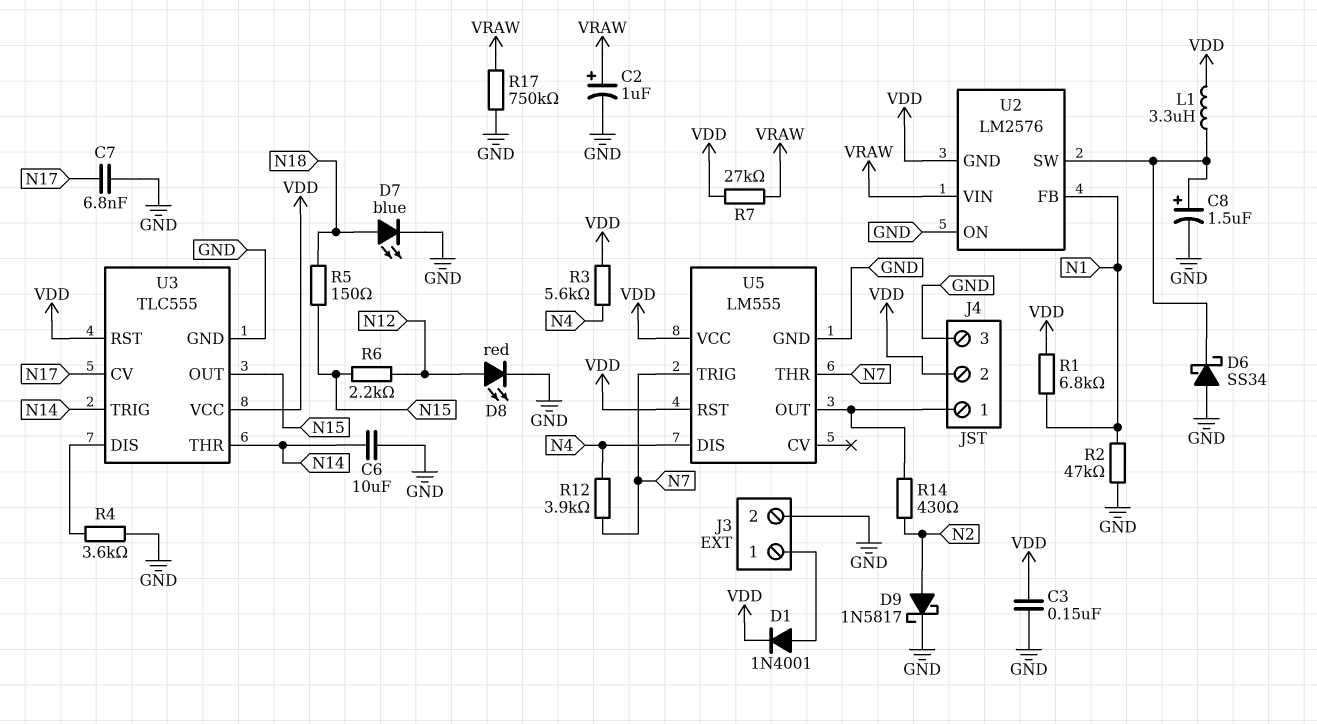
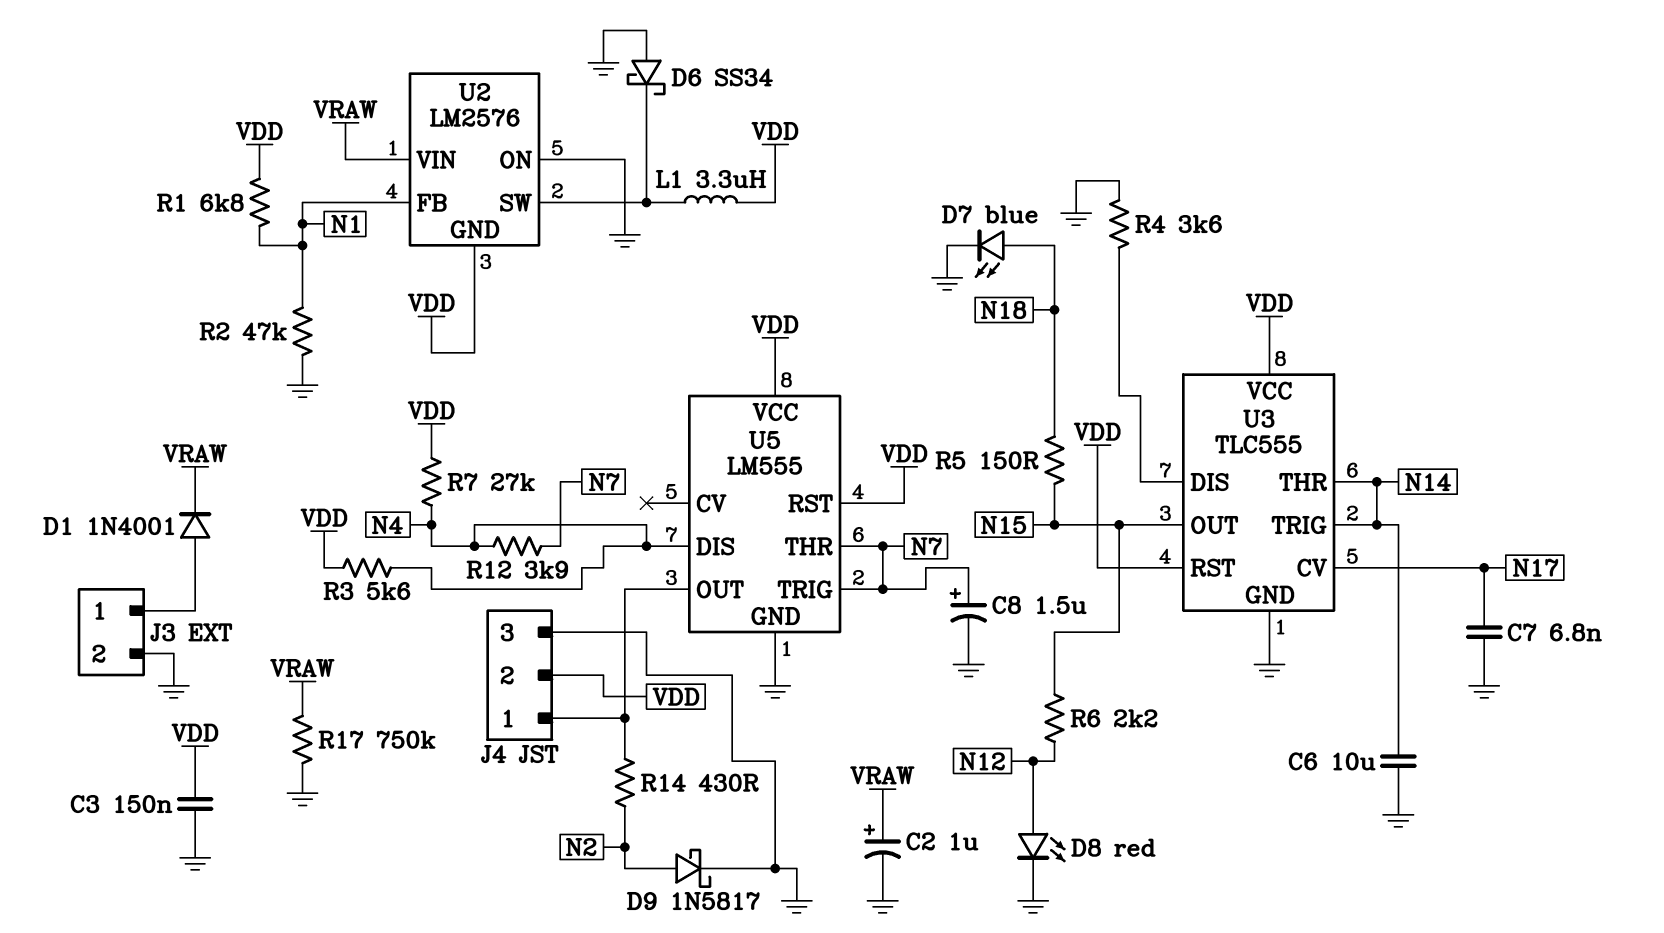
C8: 1.5uF (plus U2/SW, minus GND) -> 1.5uF (plus N7, minus GND)
D1: diode 1N4001 (A J3/1, K VDD) -> diode 1N4001 (A J3/1, K VRAW)
R7: 27k (VDD, VRAW) -> 27k (N4, VDD)

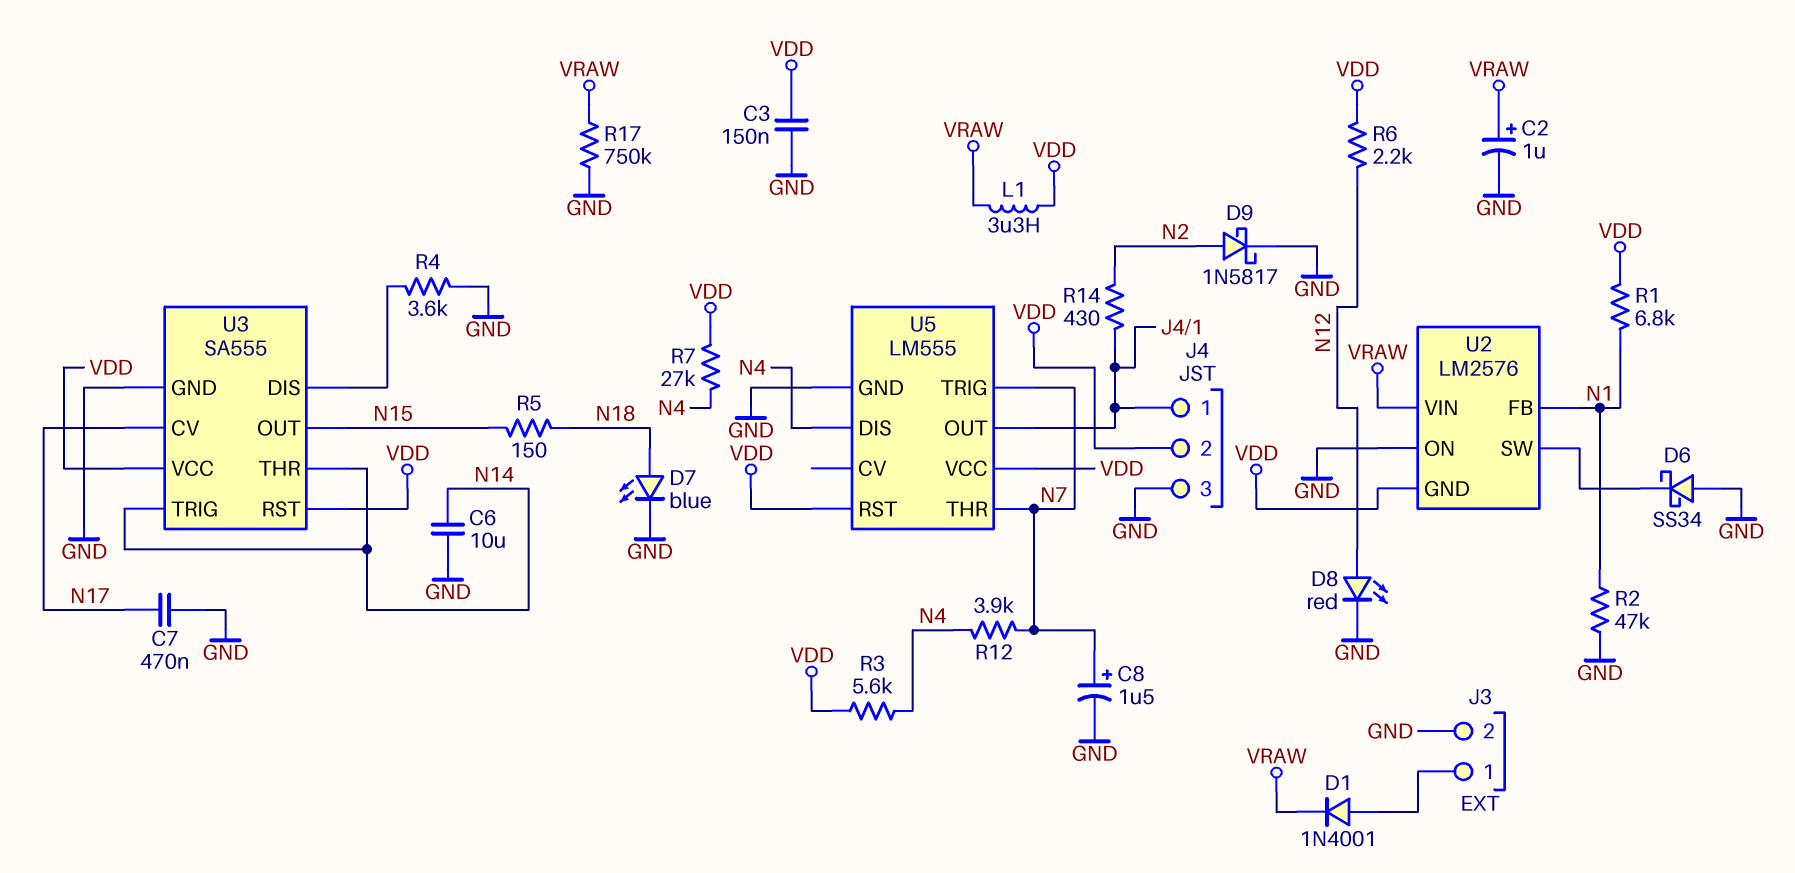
C7: 6.8nF (GND, N17) -> 470nF (GND, N17)
L1: 3.3uH (U2/SW, VDD) -> 3.3uH (VDD, VRAW)
R6: 2.2k (N12, N15) -> 2.2k (N12, VDD)
U3: TLC555 -> SA555

